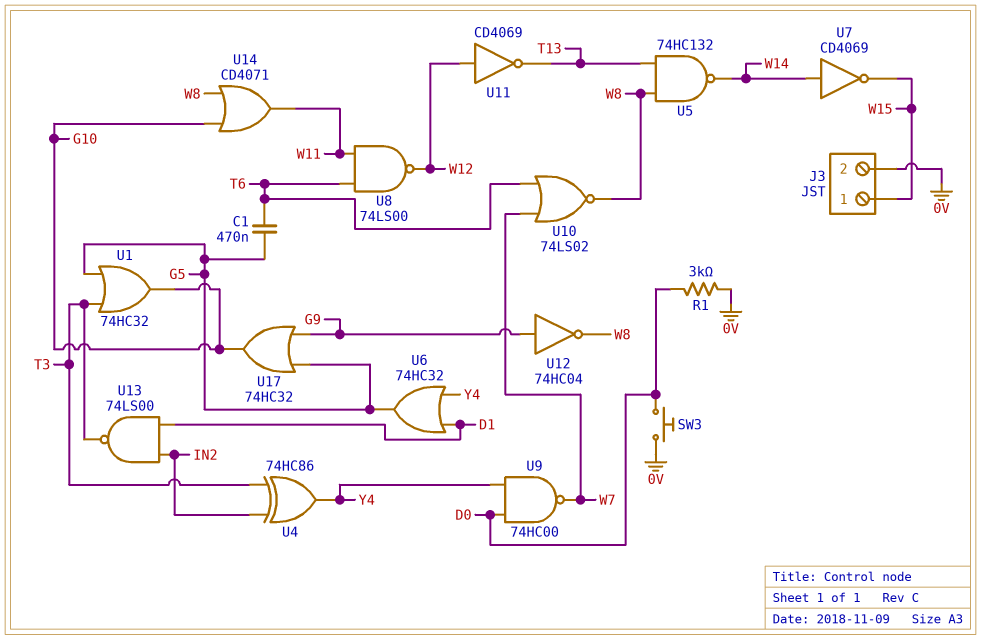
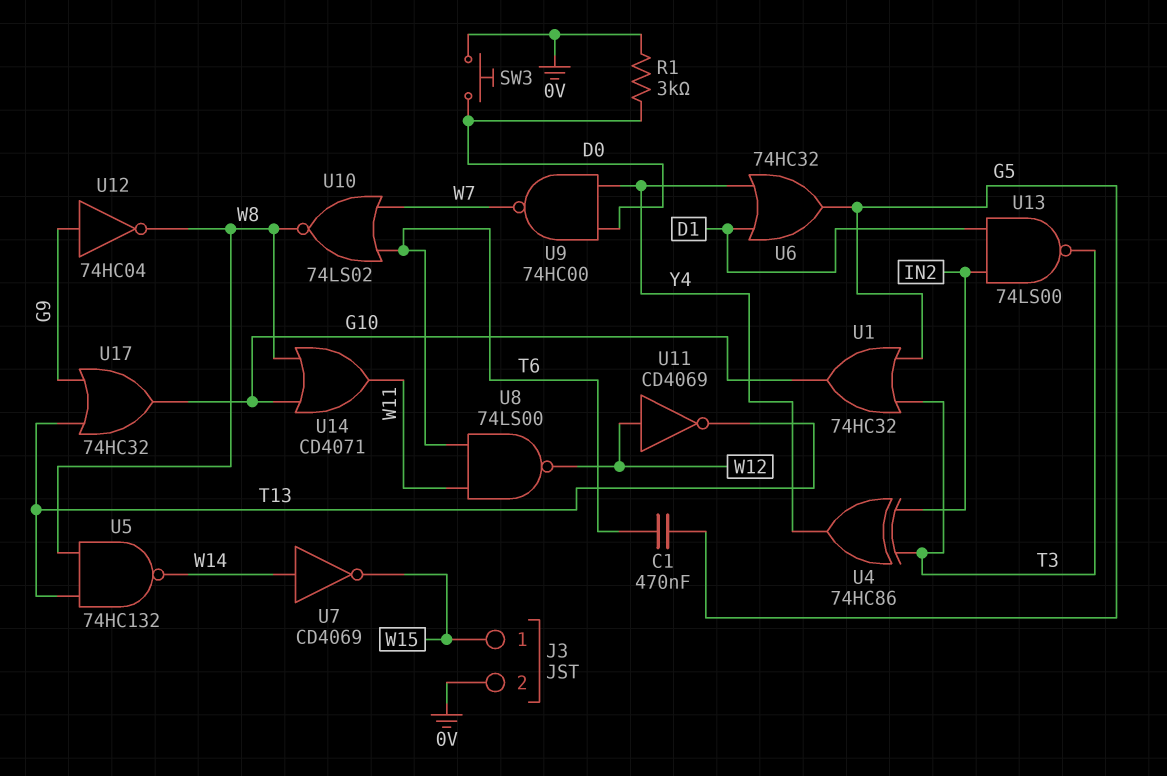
U17: OR 74HC32 (in G5, in G9, out G10) -> OR 74HC32 (in G9, in T13, out G10)

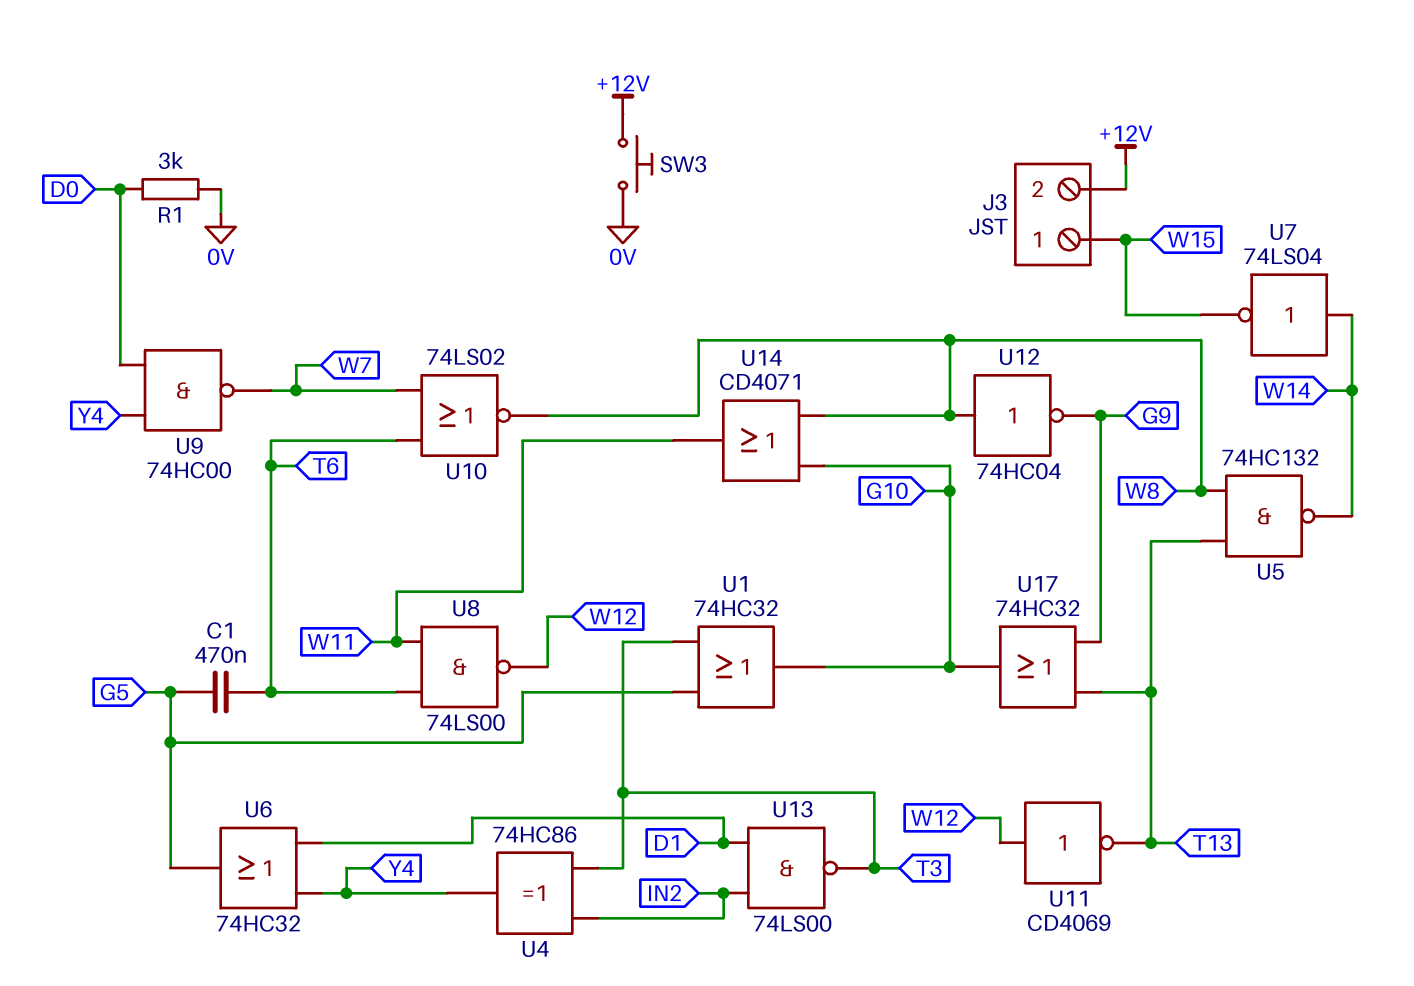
J3 pin 2: 0V -> +12V
SW3: button (0V, D0) -> button (+12V, 0V)
U7: NOT CD4069 (in W14, out W15) -> NOT 74LS04 (in W14, out W15)
U12: NOT 74HC04 (in G9, out W8) -> NOT 74HC04 (in W8, out G9)

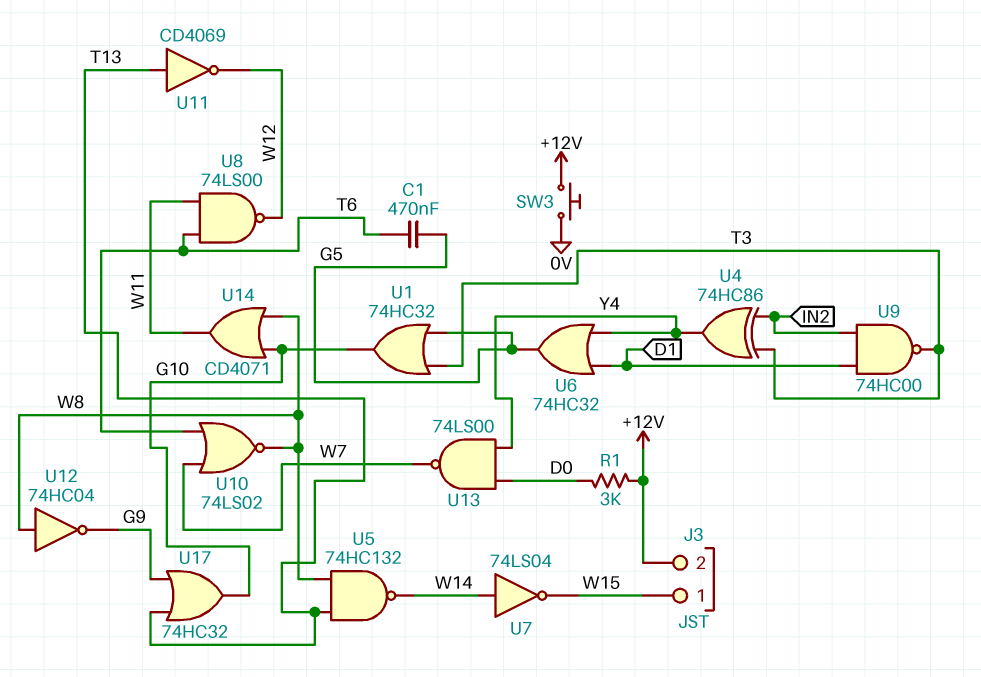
R1: 3k (0V, D0) -> 3k (+12V, D0)
U9: NAND 74HC00 (in D0, in Y4, out W7) -> NAND 74HC00 (in D1, in IN2, out T3)
U11: NOT CD4069 (in W12, out T13) -> NOT CD4069 (in T13, out W12)
U13: NAND 74LS00 (in D1, in IN2, out T3) -> NAND 74LS00 (in D0, in Y4, out W7)

